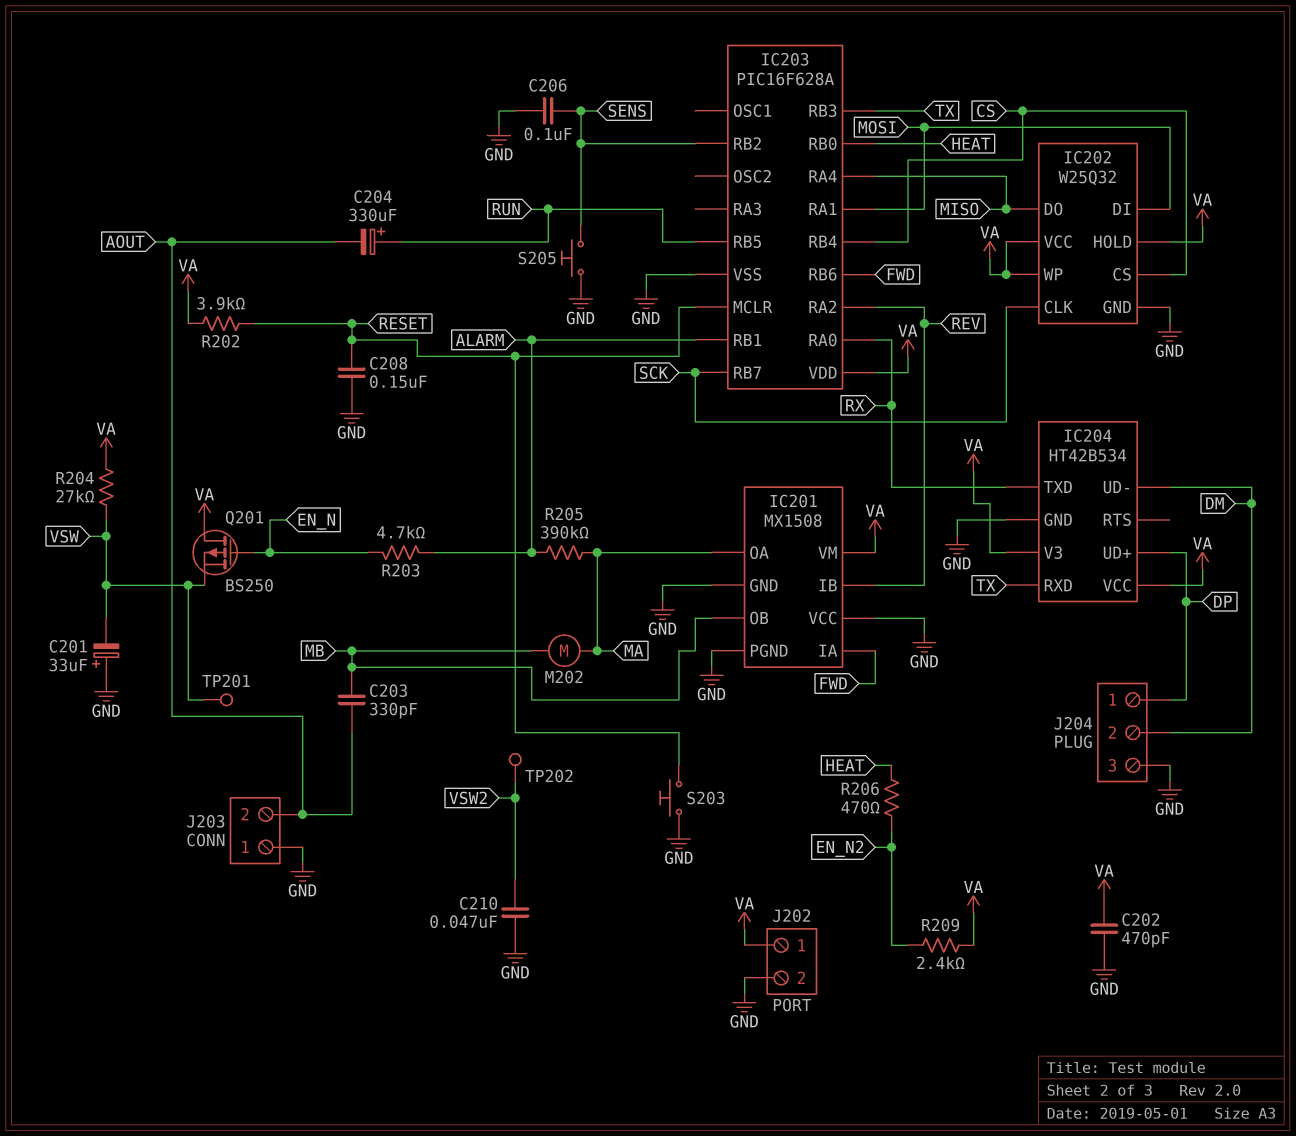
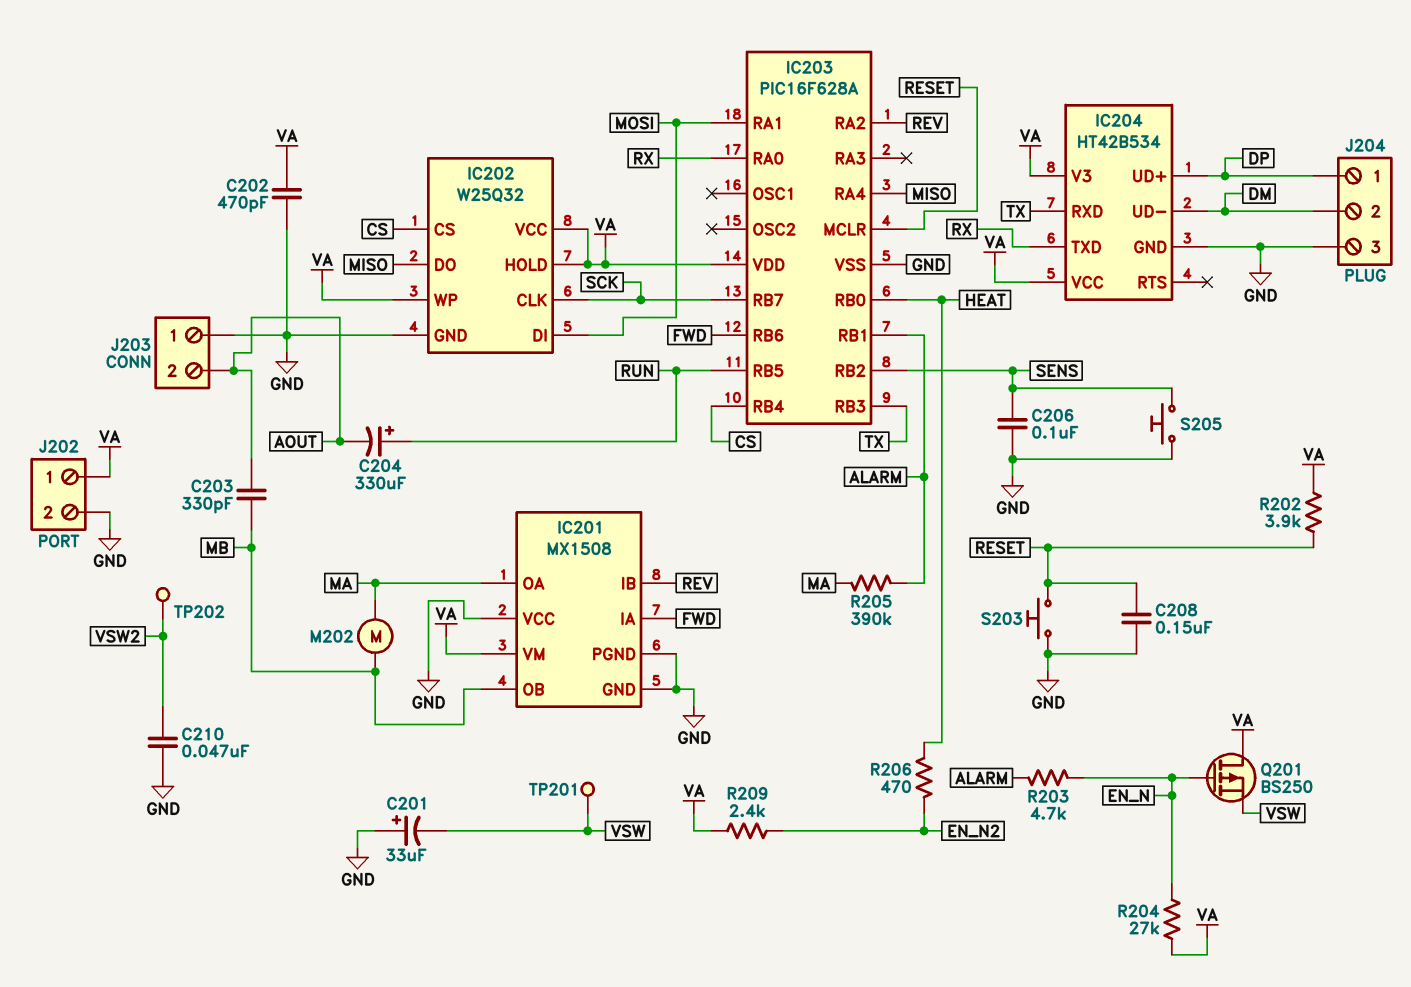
R204: 27k (VA, VSW) -> 27k (EN_N, VA)

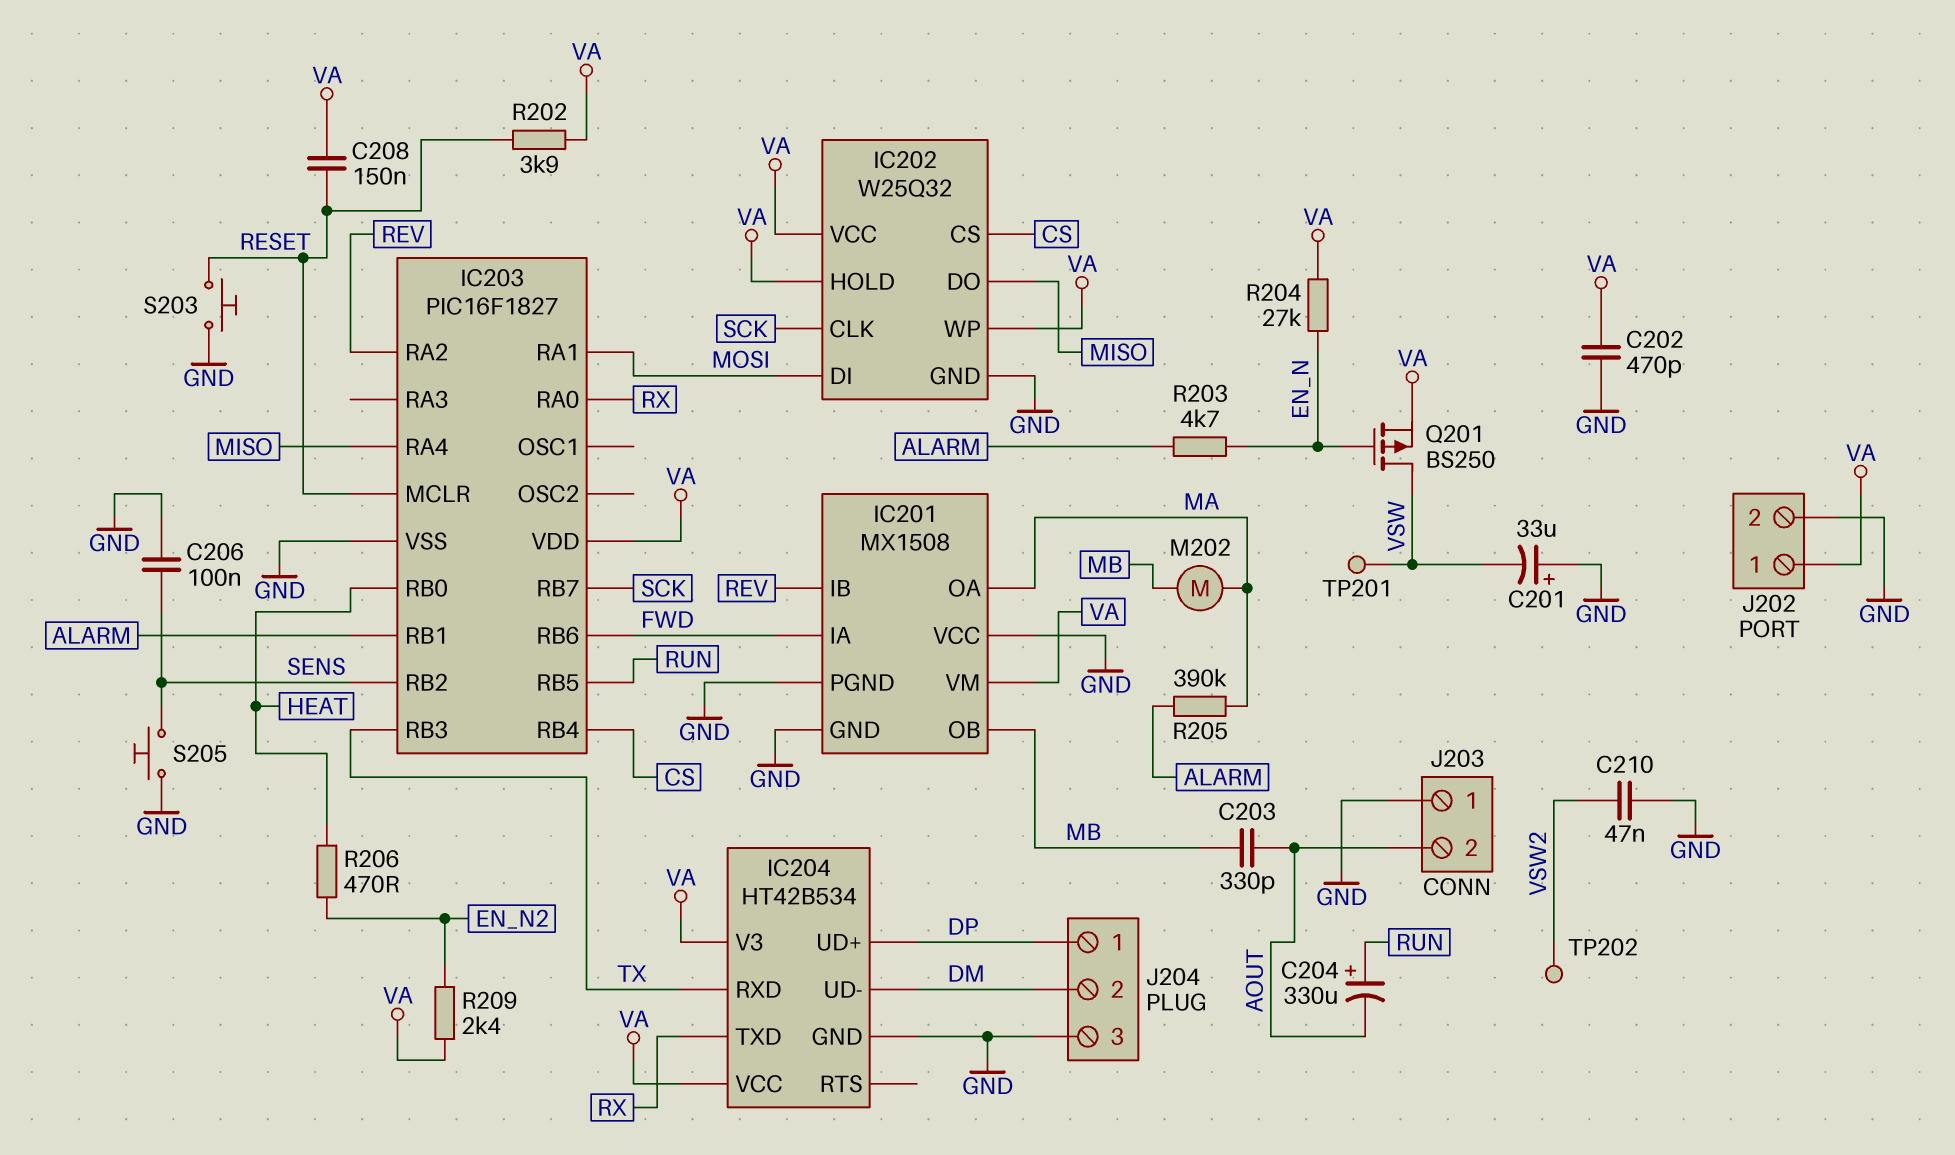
C208: 150nF (GND, RESET) -> 150nF (RESET, VA)
IC203: PIC16F628A -> PIC16F1827
Q201: PMOS BS250 (G EN_N, D VA, S VSW) -> PMOS BS250 (G EN_N, D VSW, S VA)

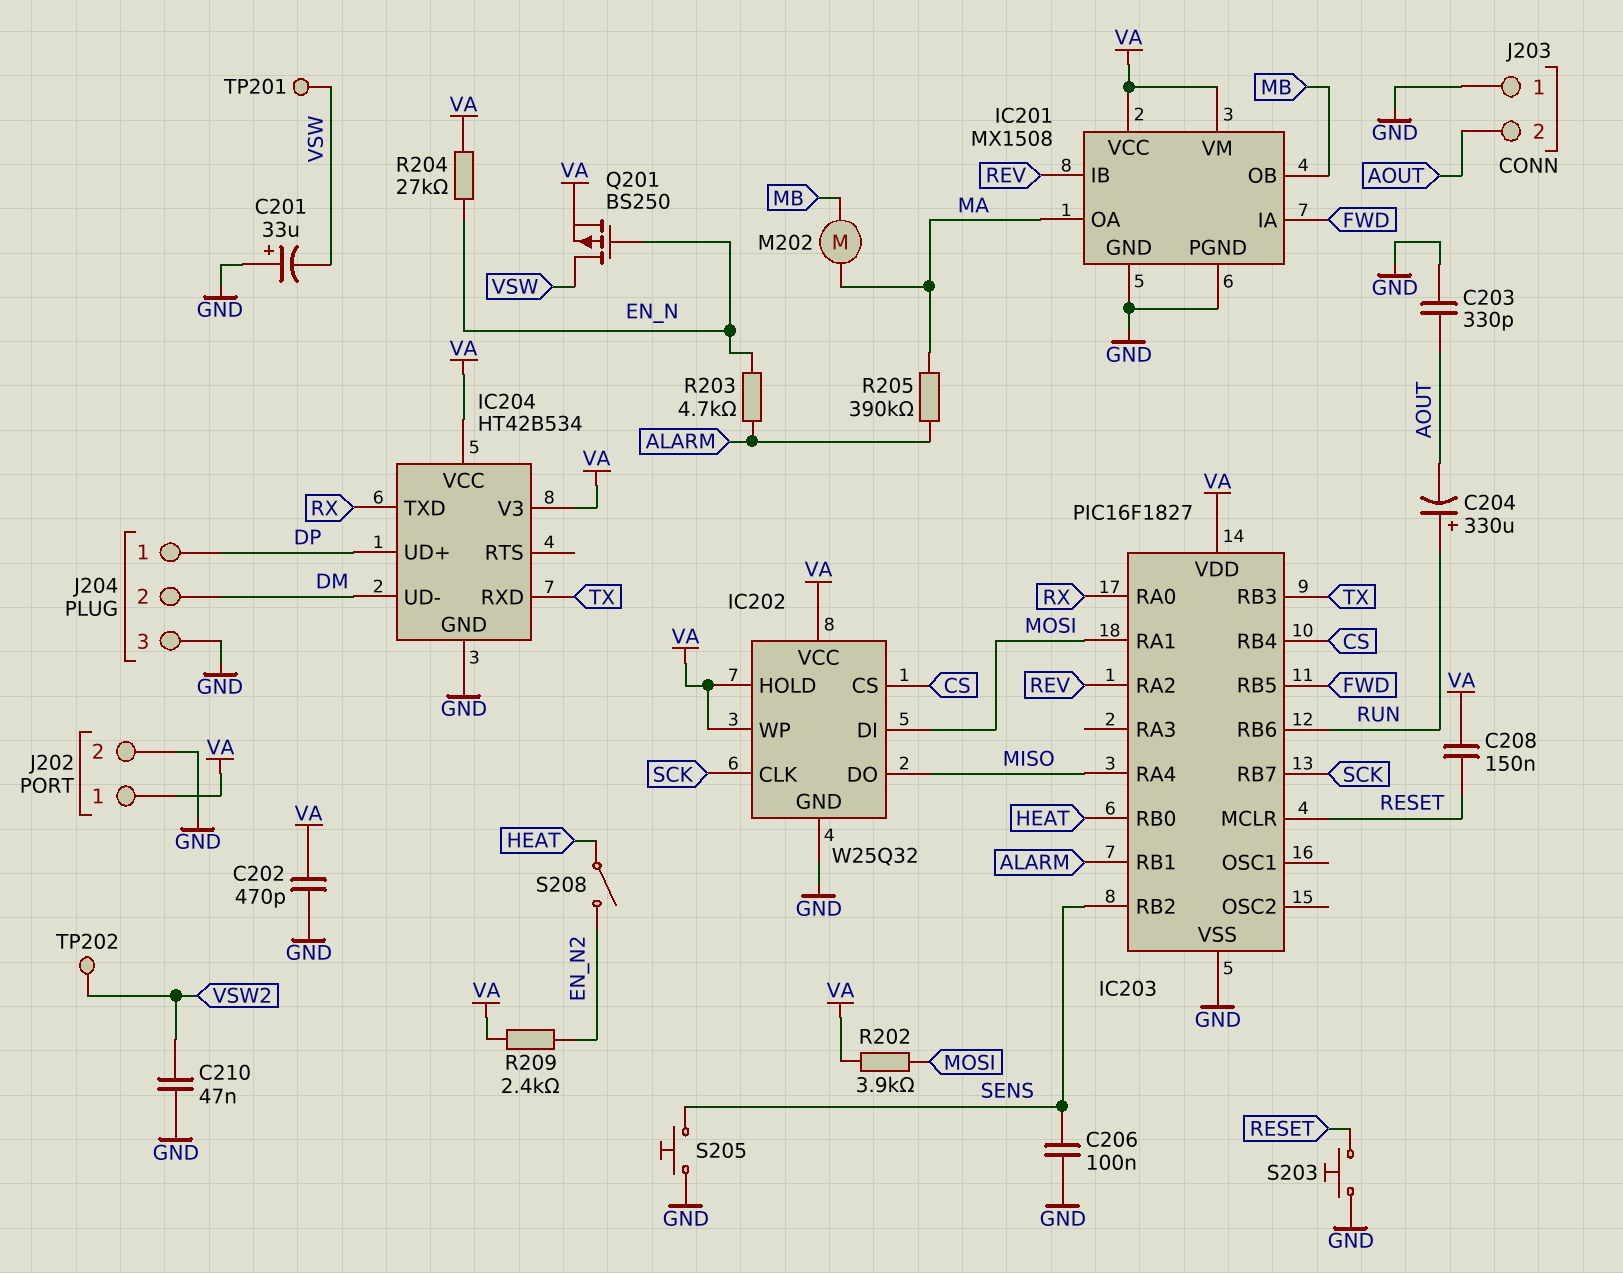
C203: 330pF (AOUT, MB) -> 330pF (AOUT, GND)
IC201 pin VCC: GND -> VA
IC203 pin RB5: RUN -> FWD
IC203 pin RB6: FWD -> RUN
R202: 3.9k (RESET, VA) -> 3.9k (MOSI, VA)
R206: 470 (EN_N2, HEAT) -> none
S208: none -> switch (EN_N2, HEAT)

